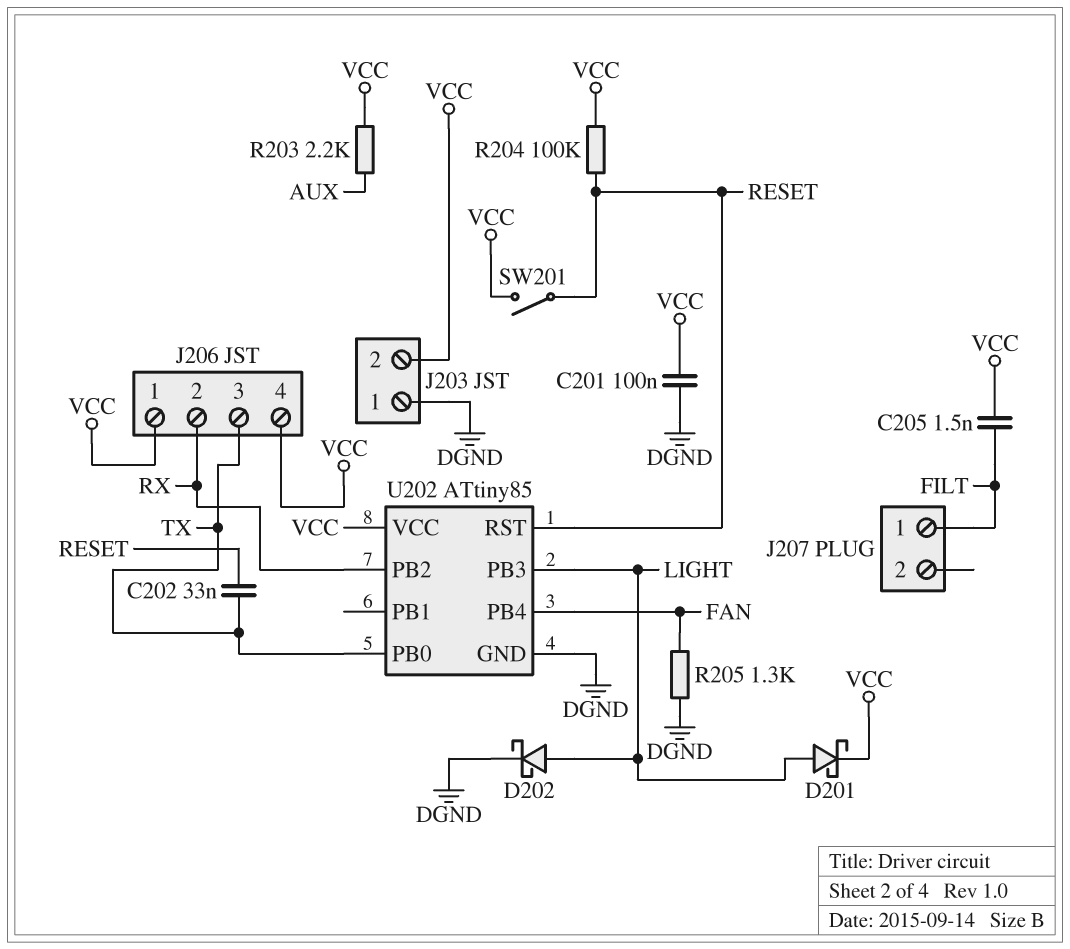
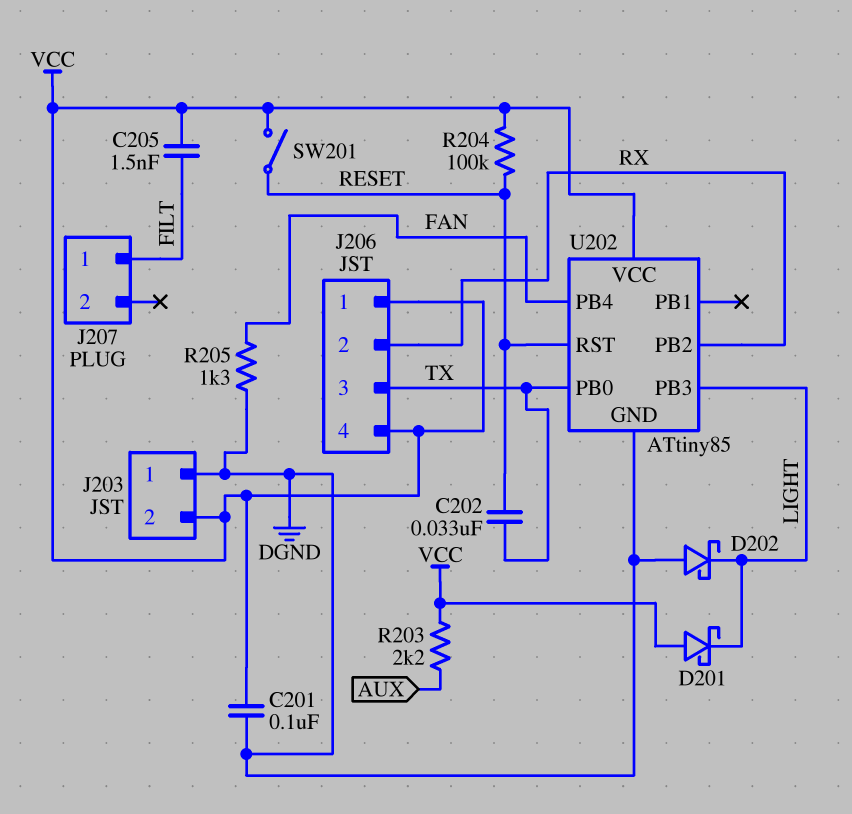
D201: schottky (A LIGHT, K VCC) -> schottky (A VCC, K LIGHT)
D202: schottky (A LIGHT, K DGND) -> schottky (A DGND, K LIGHT)

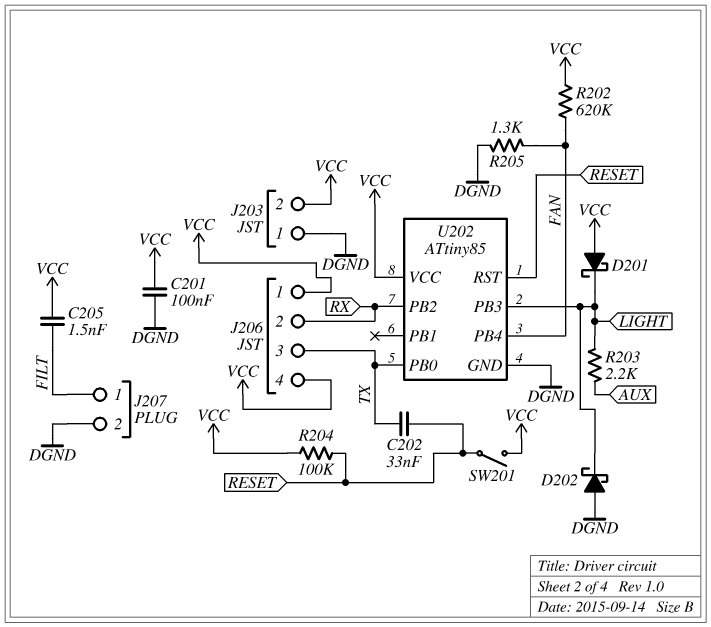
J207 pin 2: none -> DGND
R202: none -> 620k (FAN, VCC)
R203: 2.2k (AUX, VCC) -> 2.2k (AUX, LIGHT)

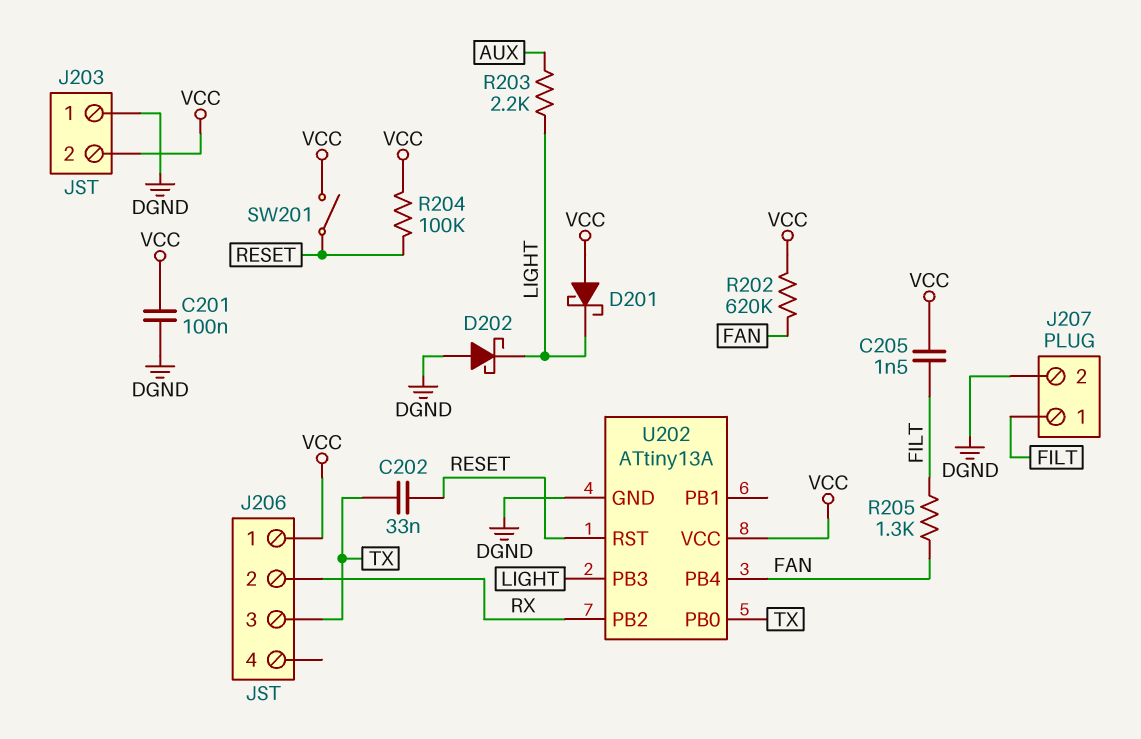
J206 pin 4: VCC -> none
R205: 1.3k (DGND, FAN) -> 1.3k (FAN, FILT)
U202: ATtiny85 -> ATtiny13A

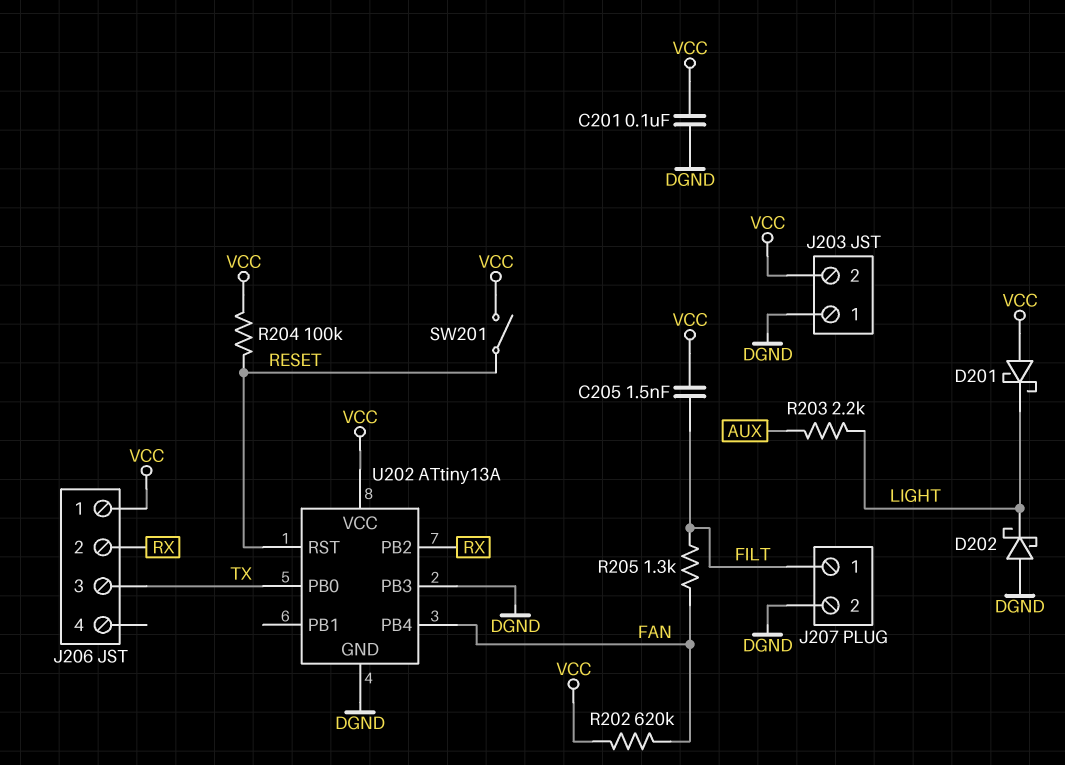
C202: 33nF (RESET, TX) -> none
U202 pin PB3: LIGHT -> DGND

